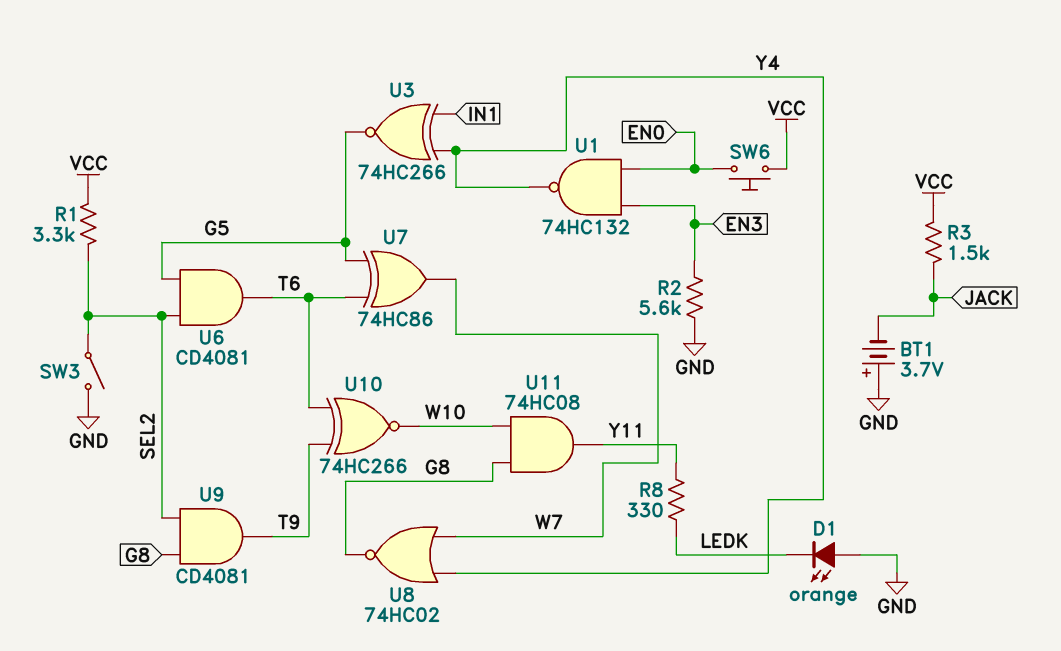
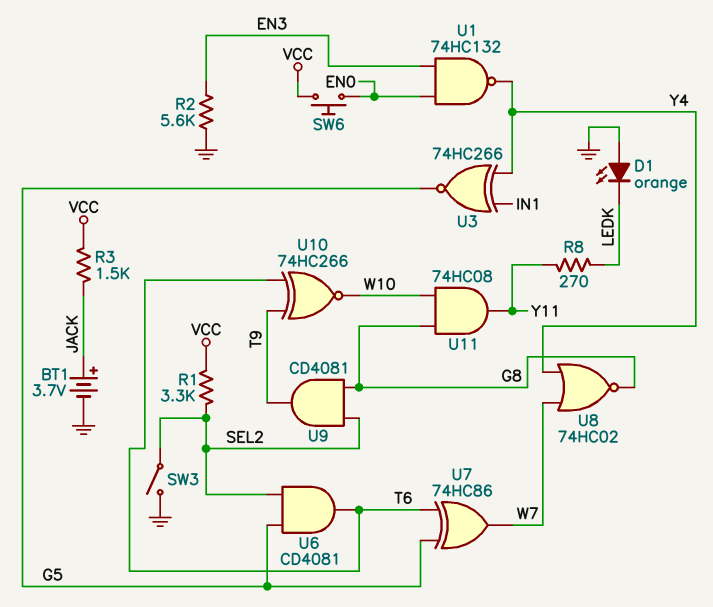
BT1: 3.7V (plus GND, minus JACK) -> 3.7V (plus JACK, minus GND)
R8: 330 (LEDK, Y11) -> 270 (LEDK, Y11)

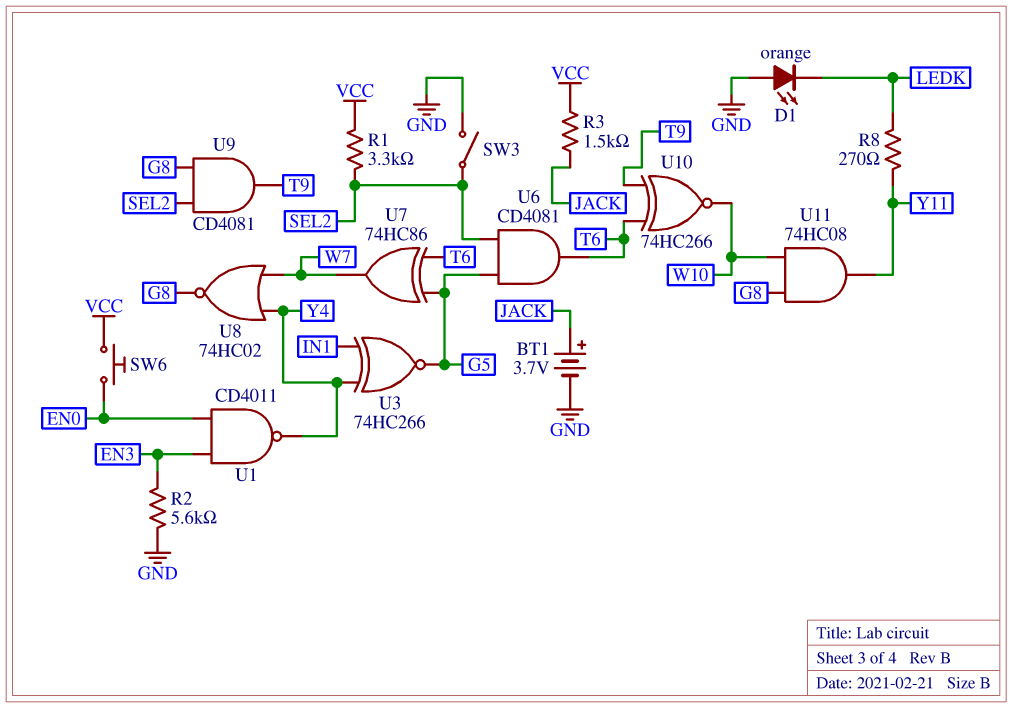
U1: NAND 74HC132 (in EN0, in EN3, out Y4) -> NAND CD4011 (in EN0, in EN3, out Y4)

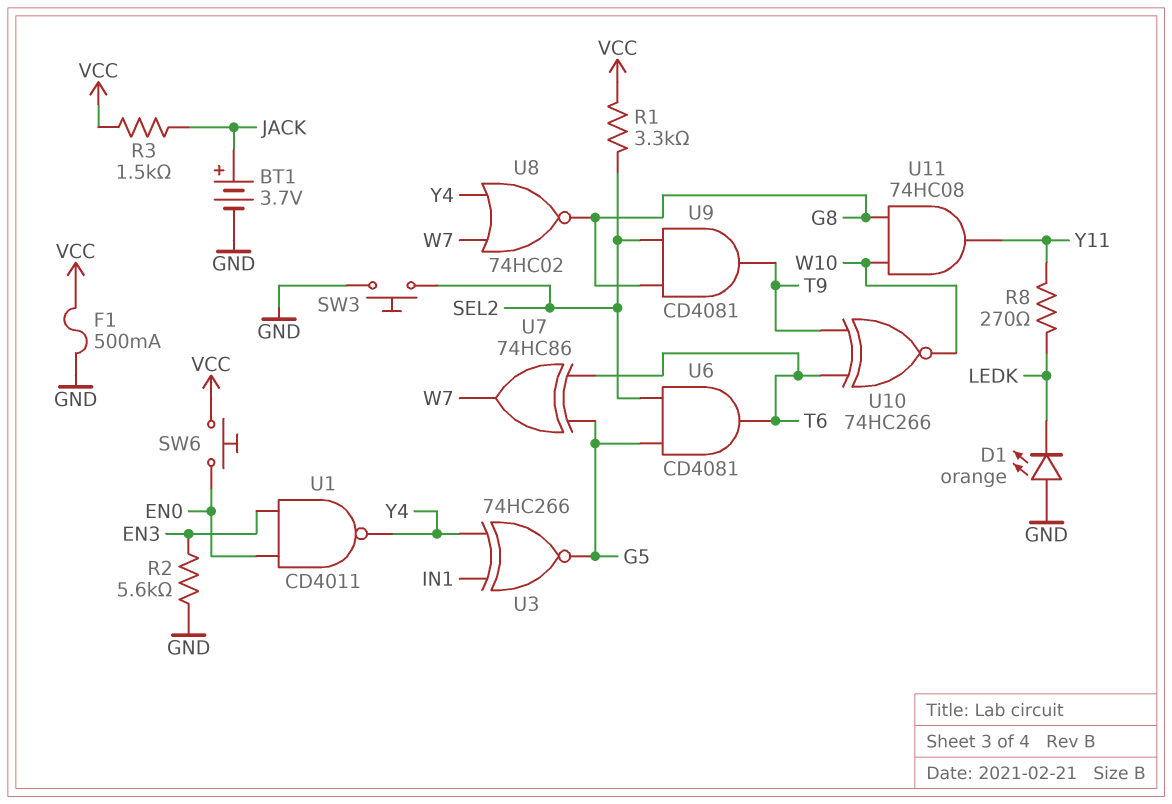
F1: none -> 500mA (GND, VCC)
SW3: switch (GND, SEL2) -> button (GND, SEL2)

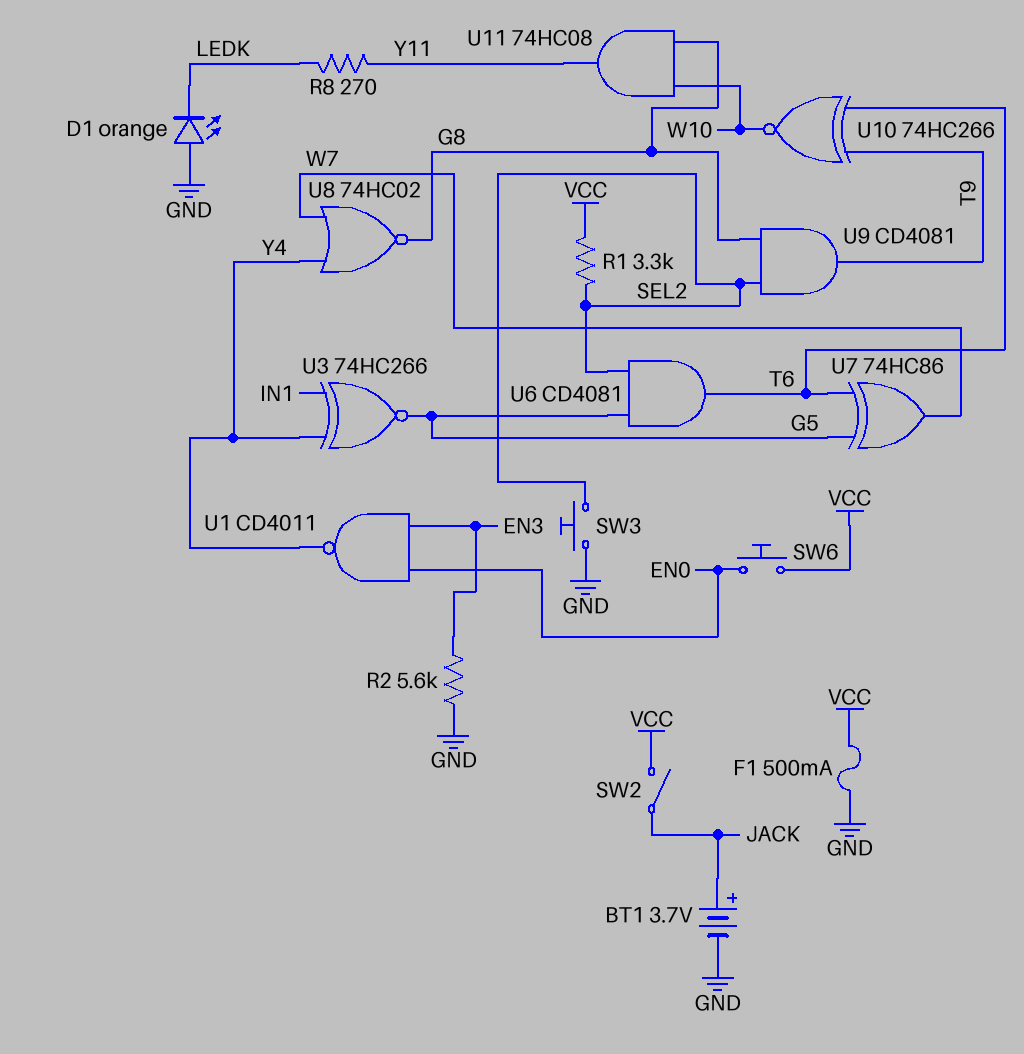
R3: 1.5k (JACK, VCC) -> none
SW2: none -> switch (JACK, VCC)

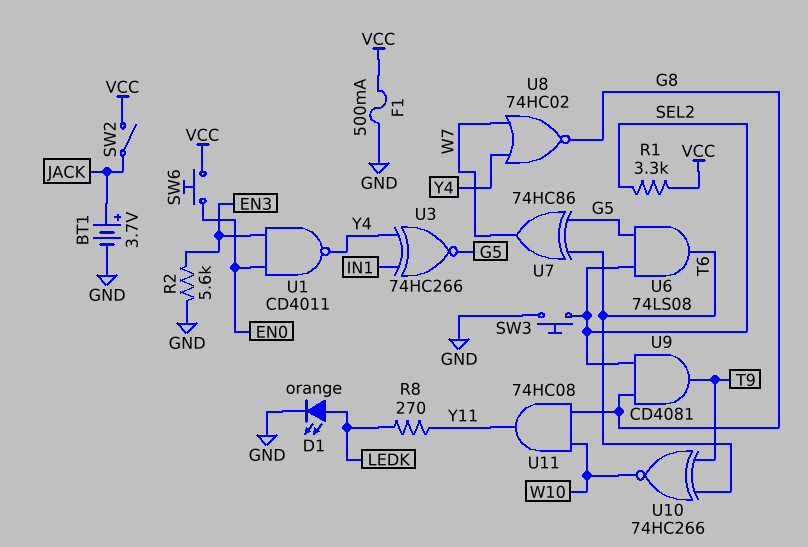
D1: LED orange (A GND, K LEDK) -> LED orange (A LEDK, K GND)
U6: AND CD4081 (in G5, in SEL2, out T6) -> AND 74LS08 (in G5, in SEL2, out T6)

